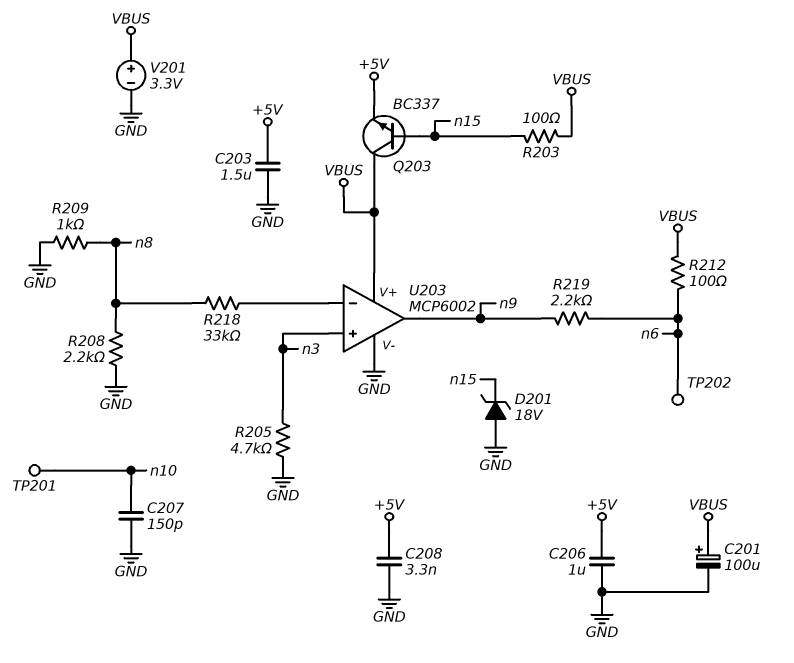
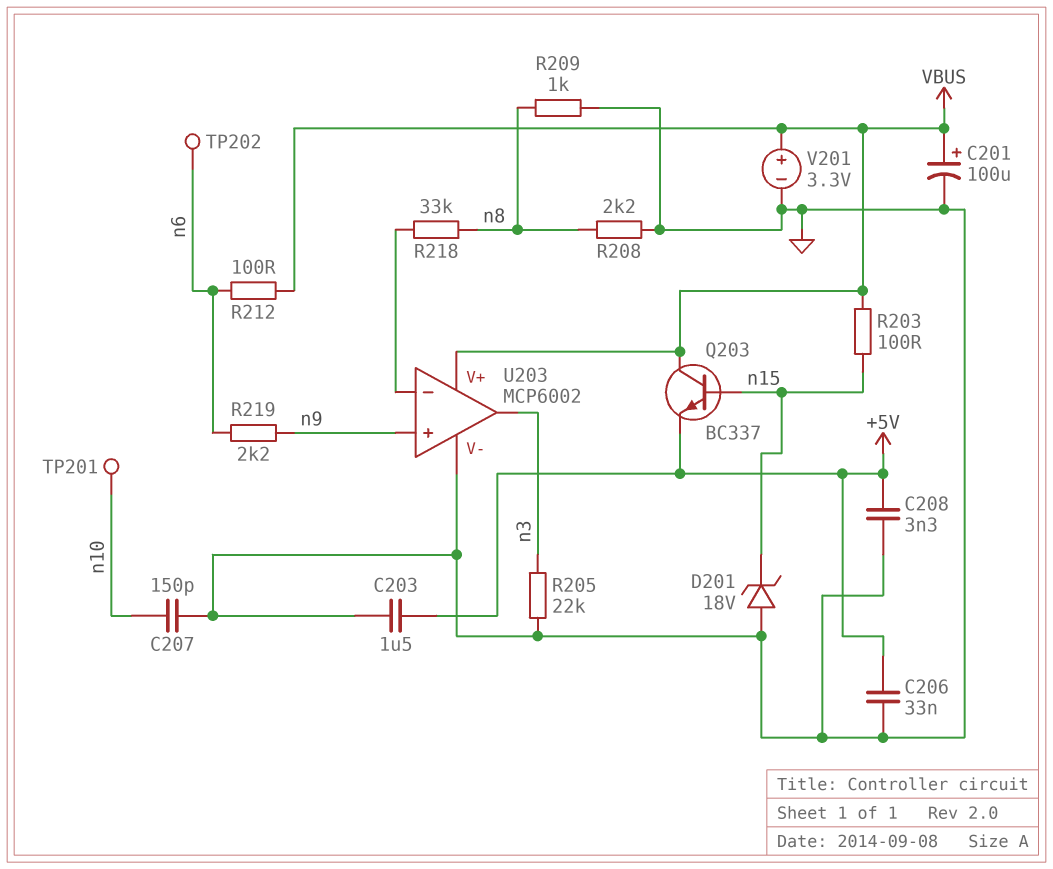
C206: 1uF (+5V, GND) -> 33nF (+5V, GND)
R205: 4.7k (GND, n3) -> 22k (GND, n3)
U203 pin in+: n3 -> n9
U203 pin out: n9 -> n3

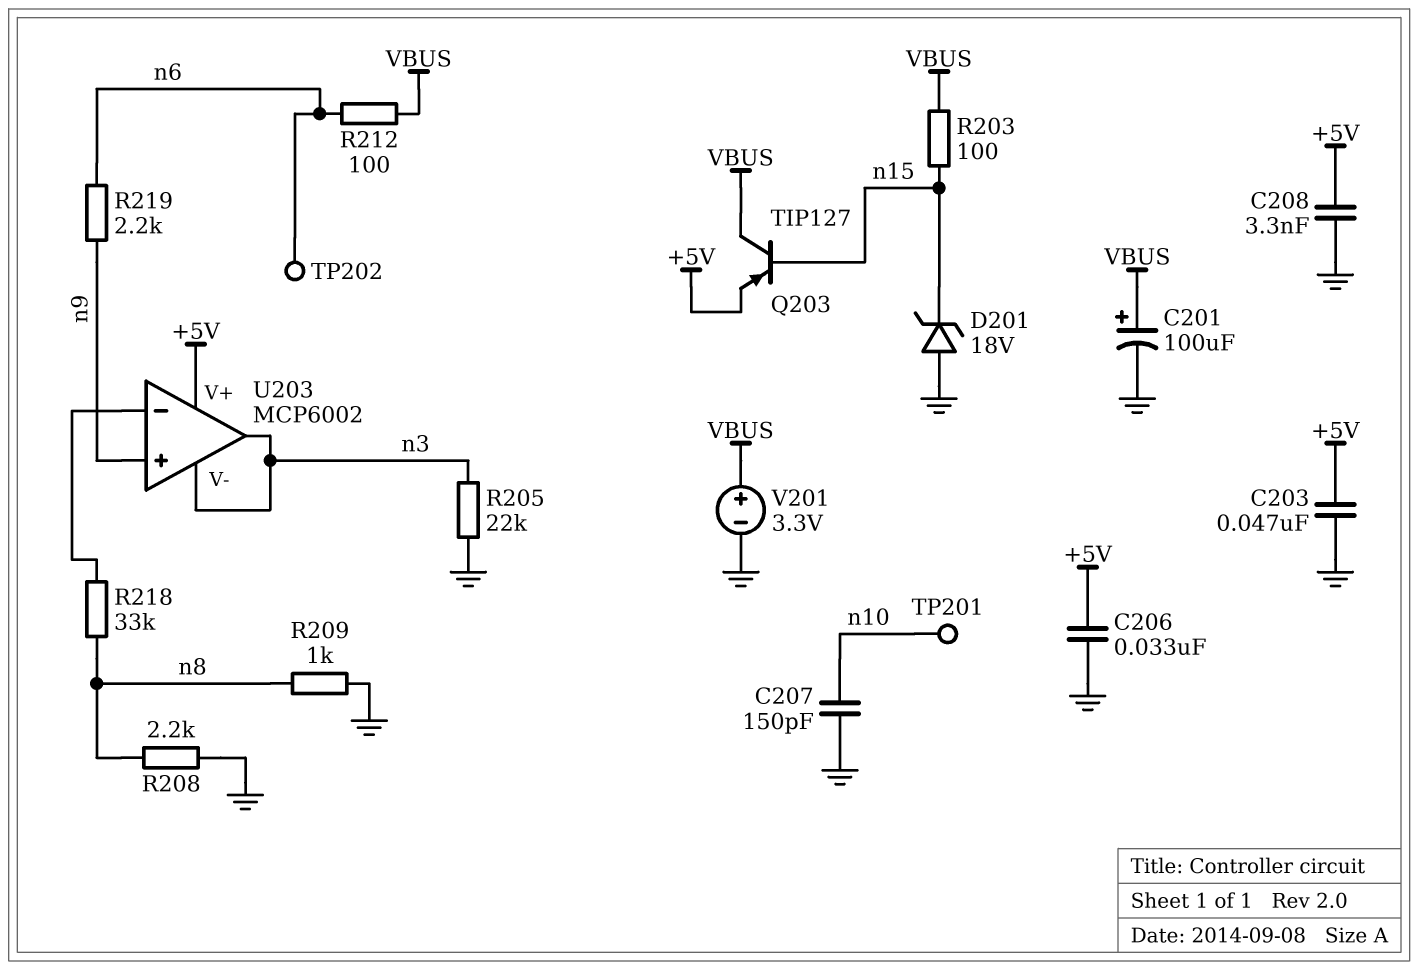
C203: 1.5uF (+5V, GND) -> 47nF (+5V, GND)
Q203: NPN BC337 (B n15, C VBUS, E +5V) -> PNP TIP127 (B n15, C VBUS, E +5V)
U203 pin V+: VBUS -> +5V
U203 pin V-: GND -> n3

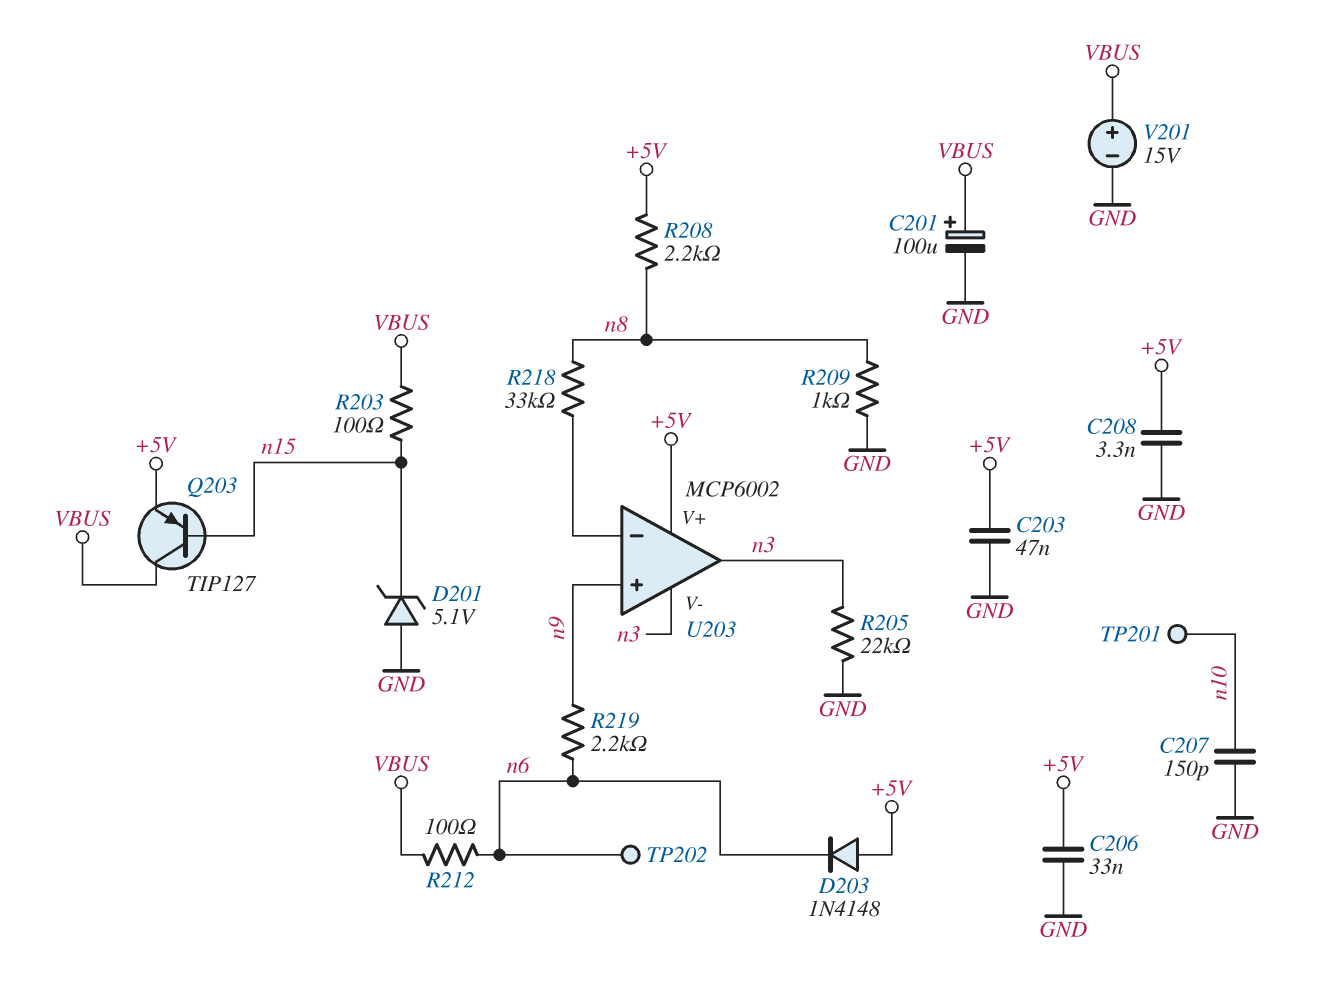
D201: zener 18V (A GND, K n15) -> zener 5.1V (A GND, K n15)
D203: none -> diode 1N4148 (A +5V, K n6)
R208: 2.2k (GND, n8) -> 2.2k (+5V, n8)
V201: 3.3V (plus VBUS, minus GND) -> 15V (plus VBUS, minus GND)

